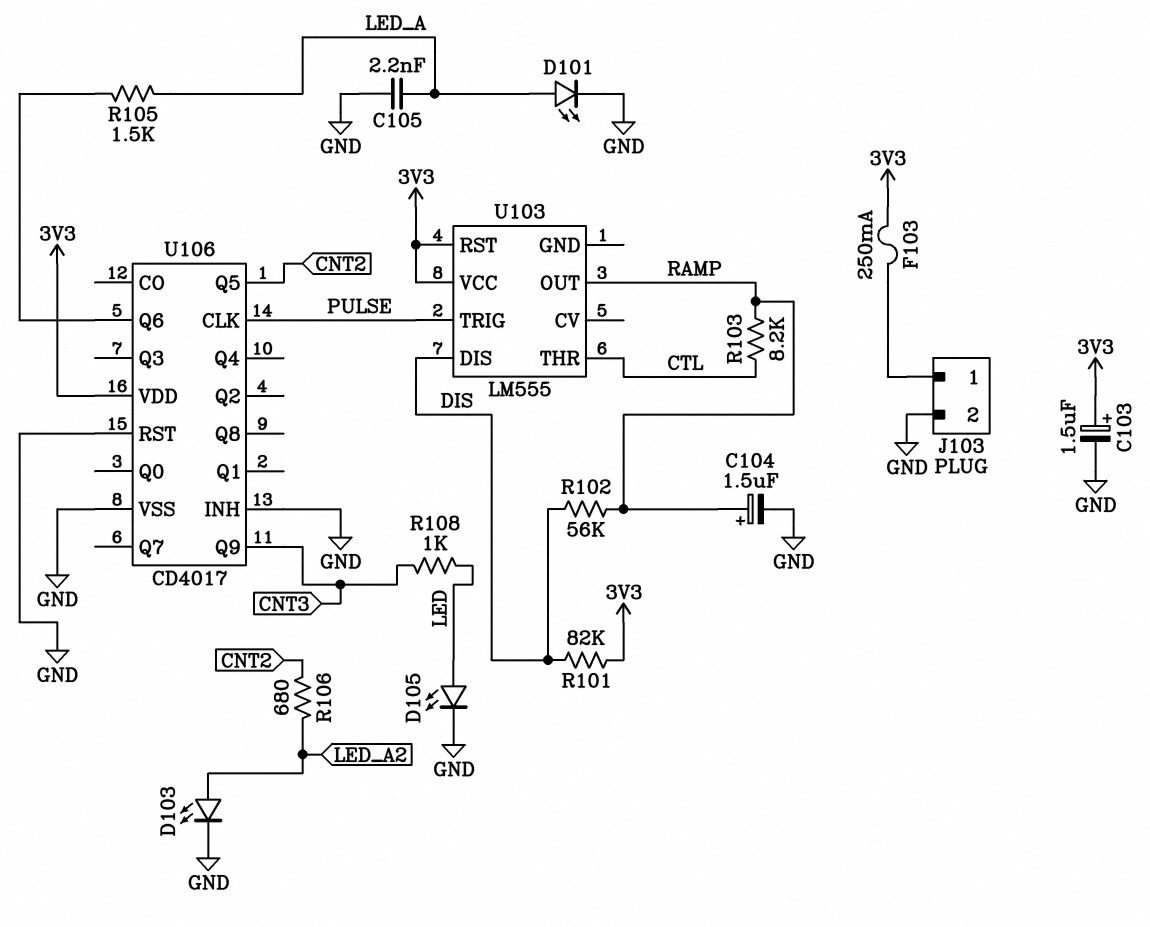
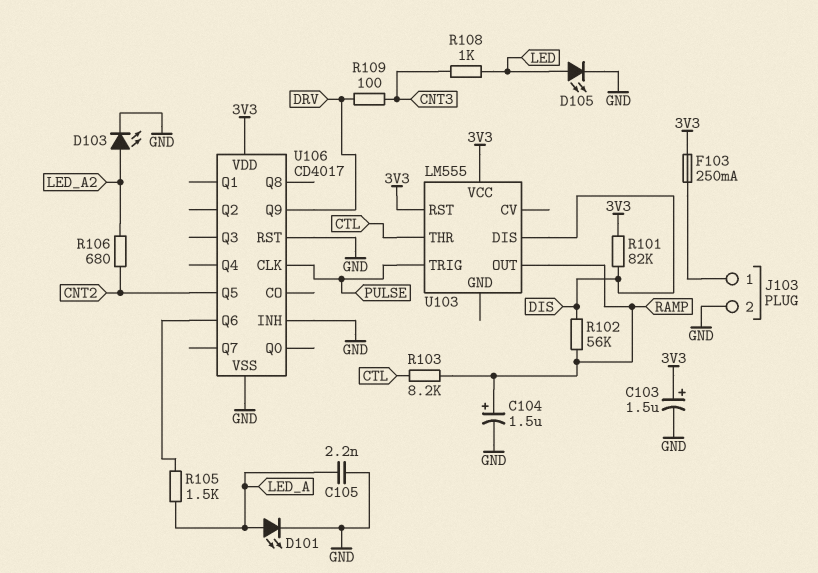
R109: none -> 100 (CNT3, DRV)
U106 pin Q9: CNT3 -> DRV

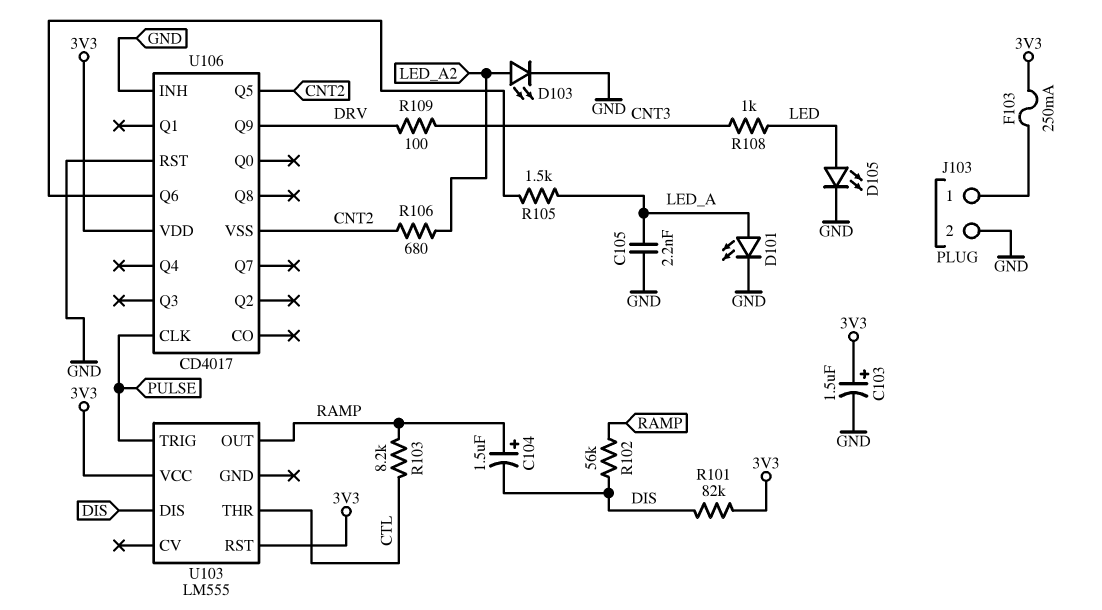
C104: 1.5uF (plus RAMP, minus GND) -> 1.5uF (plus RAMP, minus DIS)
U106 pin VSS: GND -> CNT2

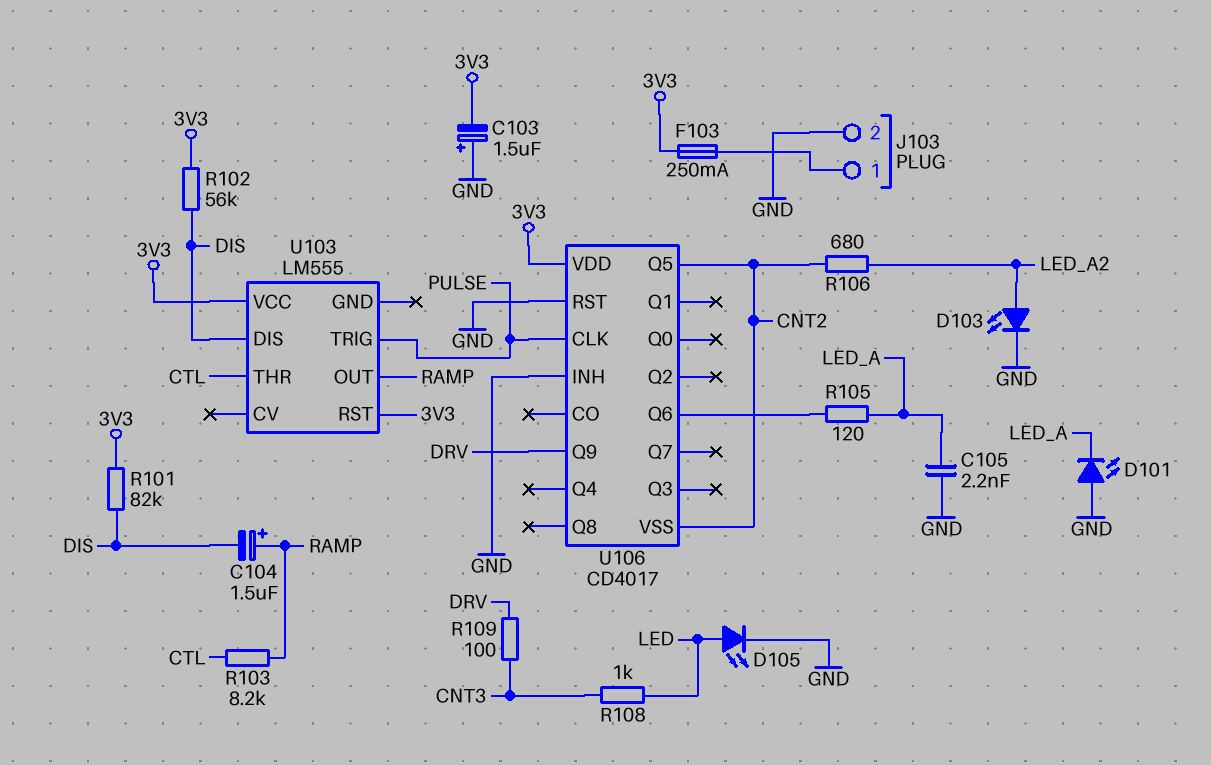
C103: 1.5uF (plus 3V3, minus GND) -> 1.5uF (plus GND, minus 3V3)
D101: LED (A LED_A, K GND) -> LED (A GND, K LED_A)
R102: 56k (DIS, RAMP) -> 56k (3V3, DIS)
R105: 1.5k (LED_A, U106/Q6) -> 120 (LED_A, U106/Q6)

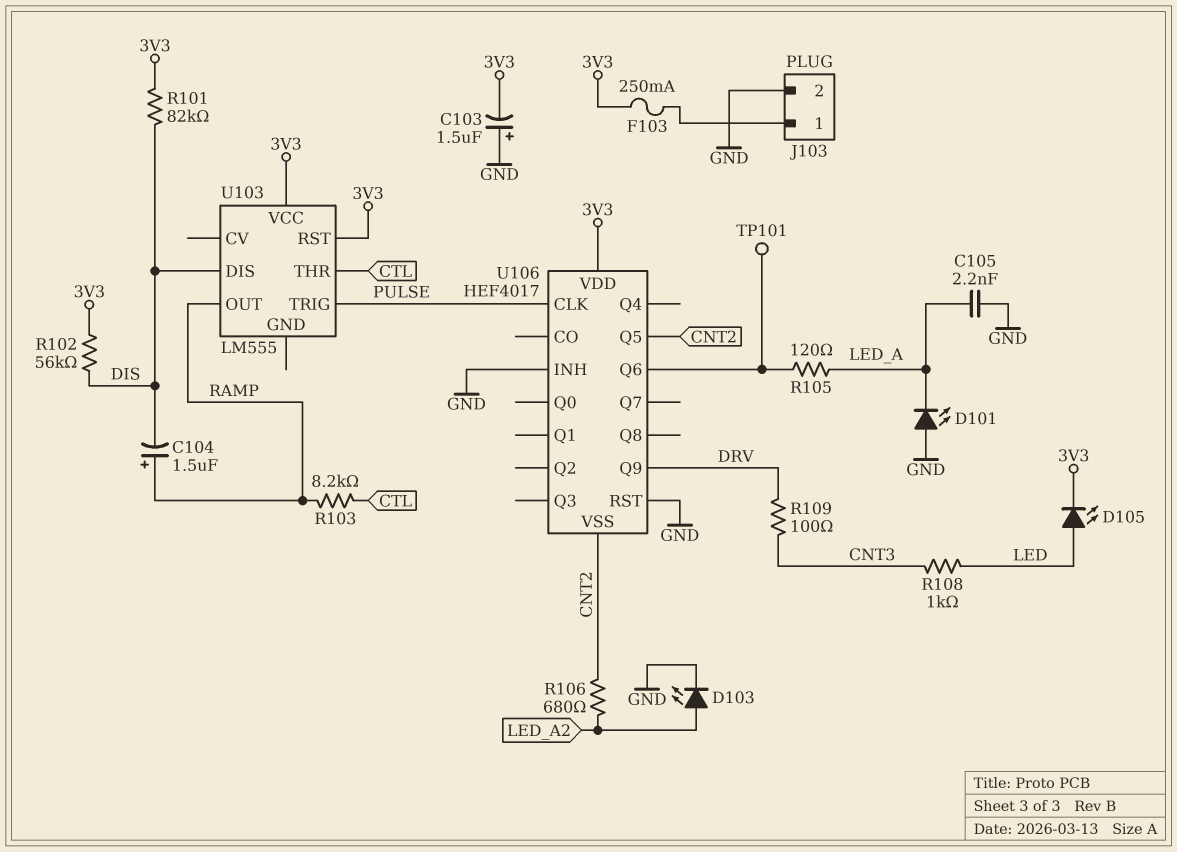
D105: LED (A LED, K GND) -> LED (A LED, K 3V3)
TP101: none -> test point (U106/Q6)
U106: CD4017 -> HEF4017

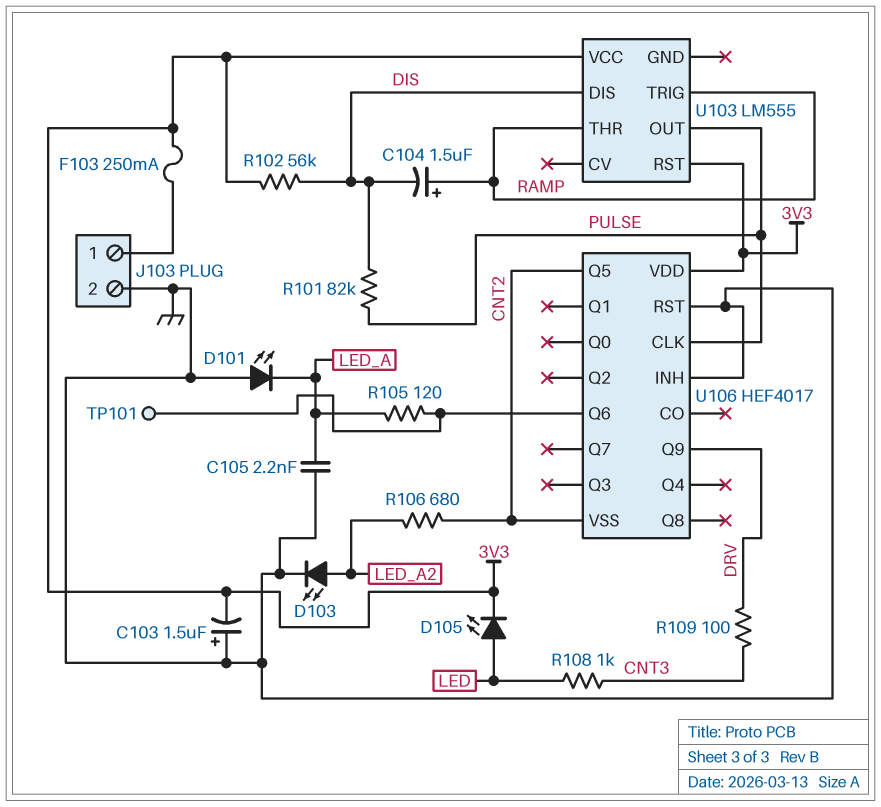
R101: 82k (3V3, DIS) -> 82k (DIS, PULSE)
R103: 8.2k (CTL, RAMP) -> none
U103 pin OUT: RAMP -> PULSE
U103 pin THR: CTL -> RAMP
U103 pin TRIG: PULSE -> RAMP

